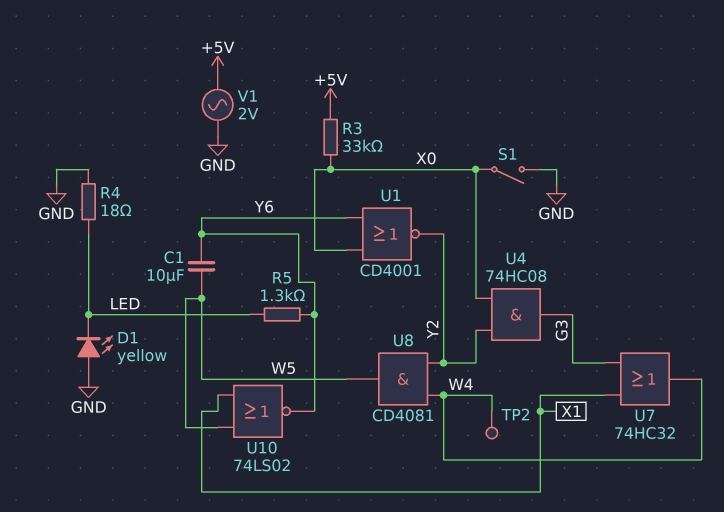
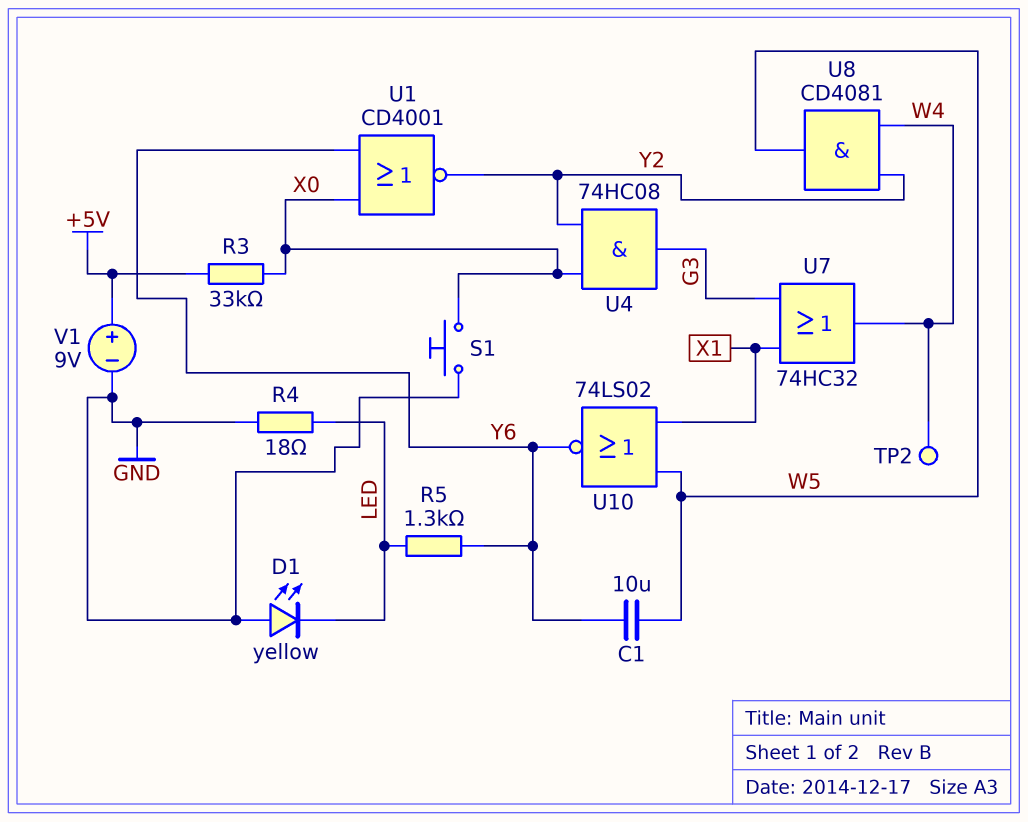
S1: switch (GND, X0) -> button (GND, X0)
V1: AC 2V (+5V, GND) -> 9V (plus +5V, minus GND)

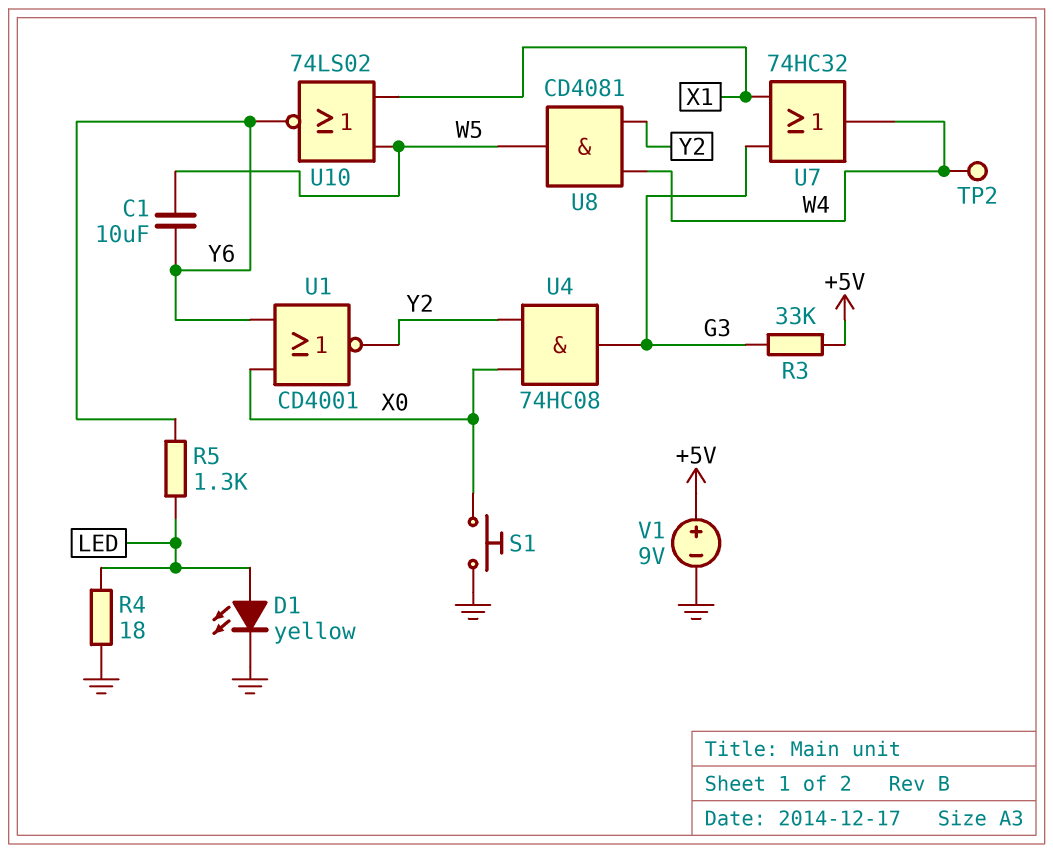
D1: LED yellow (A GND, K LED) -> LED yellow (A LED, K GND)
R3: 33k (+5V, X0) -> 33k (+5V, G3)

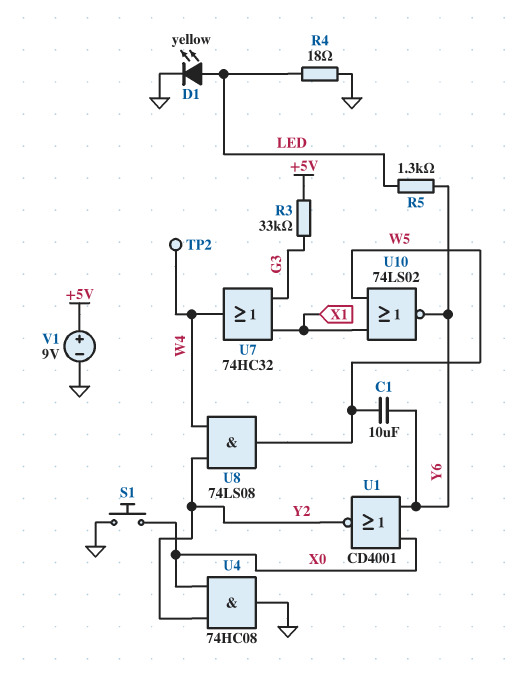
U4: AND 74HC08 (in X0, in Y2, out G3) -> AND 74HC08 (in X0, in Y2, out GND)
U8: AND CD4081 (in W4, in Y2, out W5) -> AND 74LS08 (in W4, in Y2, out W5)

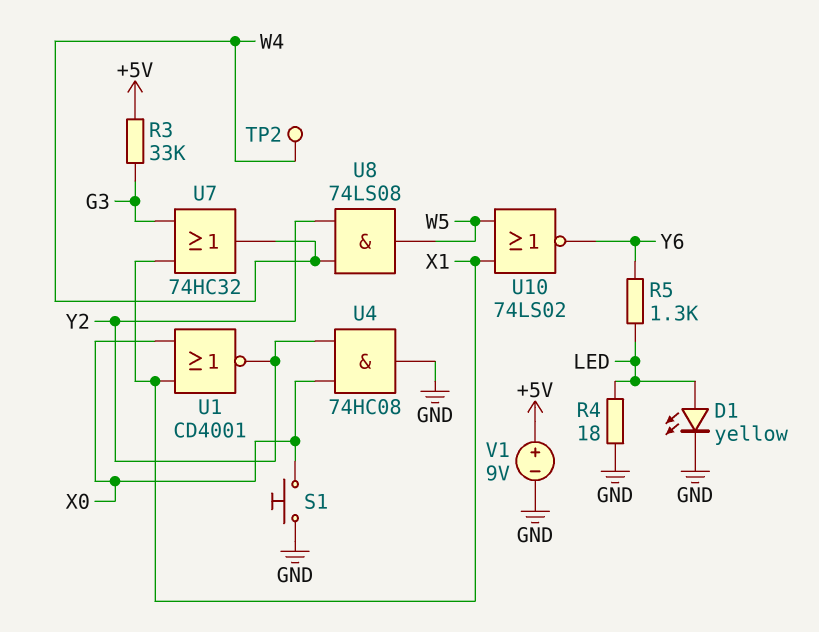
C1: 10uF (W5, Y6) -> none
U1: NOR CD4001 (in X0, in Y6, out Y2) -> NOR CD4001 (in X0, in X1, out Y2)

